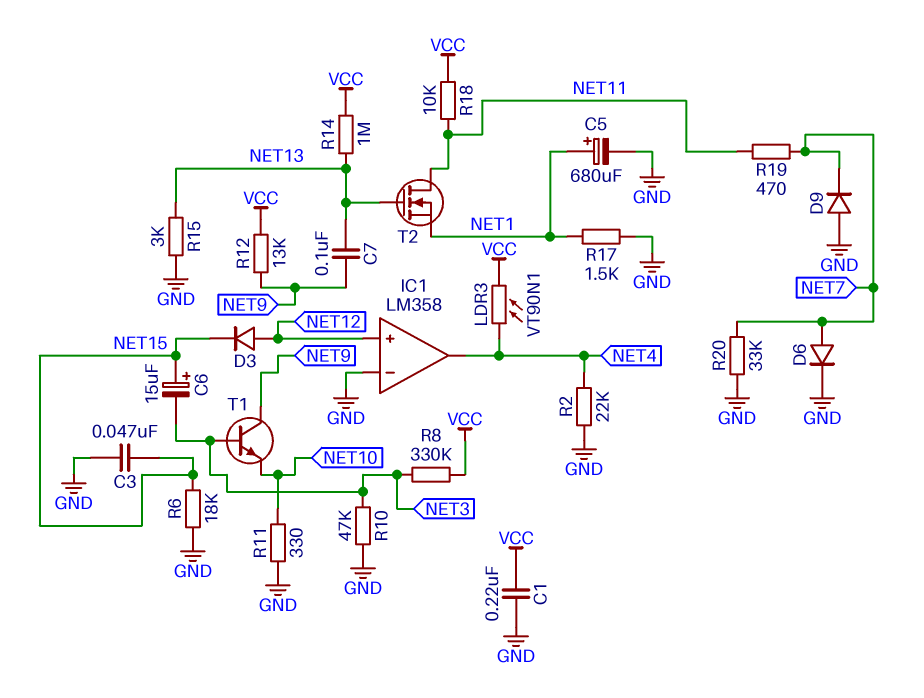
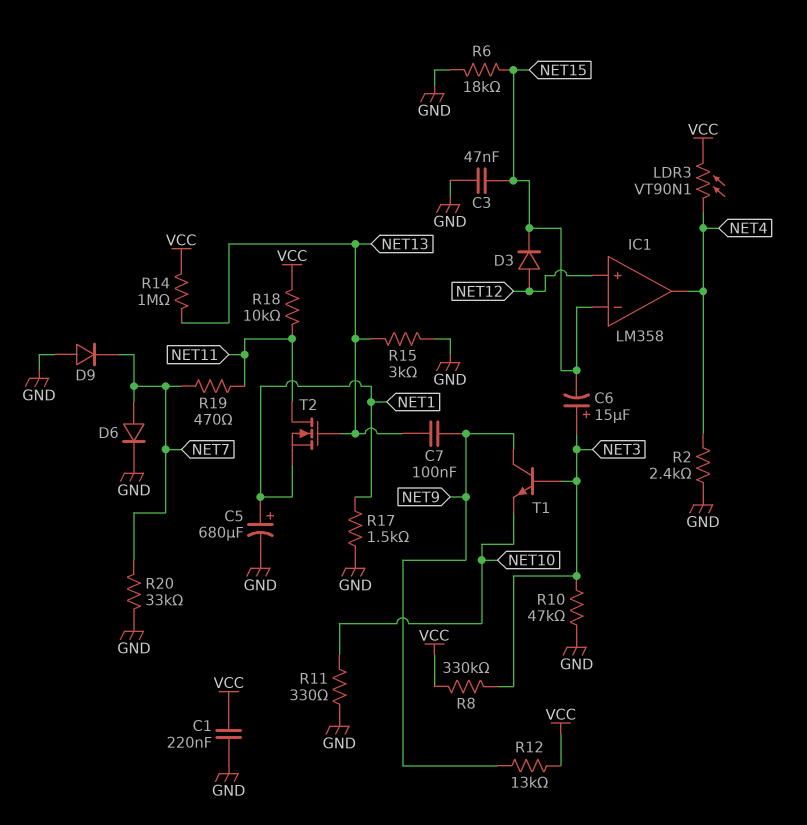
C6: 15uF (plus NET15, minus NET3) -> 15uF (plus NET3, minus NET15)
IC1 pin in-: GND -> NET15
R2: 22k (GND, NET4) -> 2.4k (GND, NET4)

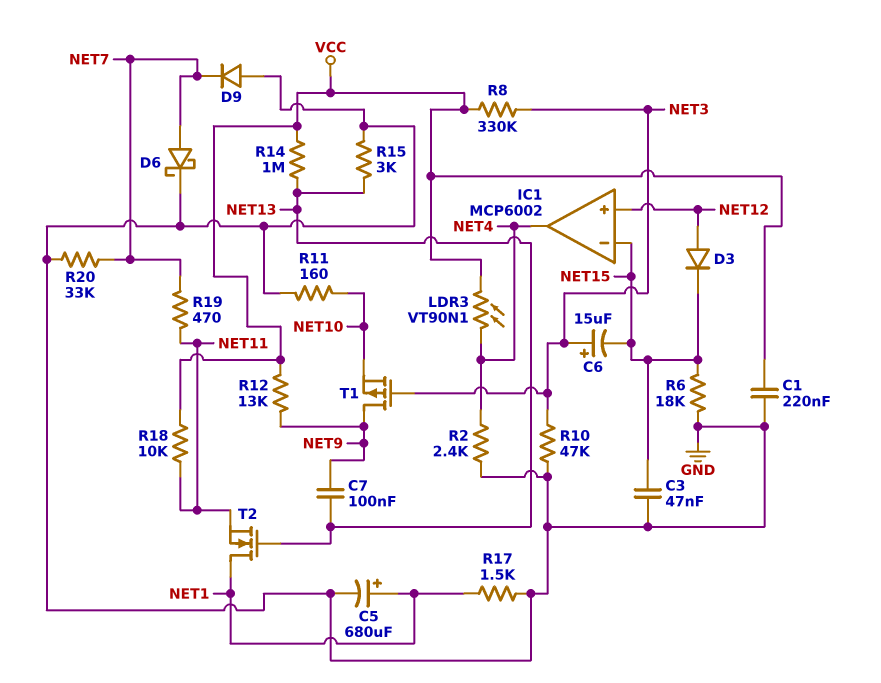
D6: diode (A NET7, K GND) -> schottky (A NET7, K GND)
IC1: LM358 -> MCP6002
R11: 330 (GND, NET10) -> 160 (GND, NET10)
T1: NPN (B NET3, C NET9, E NET10) -> PMOS (G NET3, D NET9, S NET10)
T2: NMOS (G NET13, D NET11, S NET1) -> NMOS (G NET13, D NET1, S NET11)

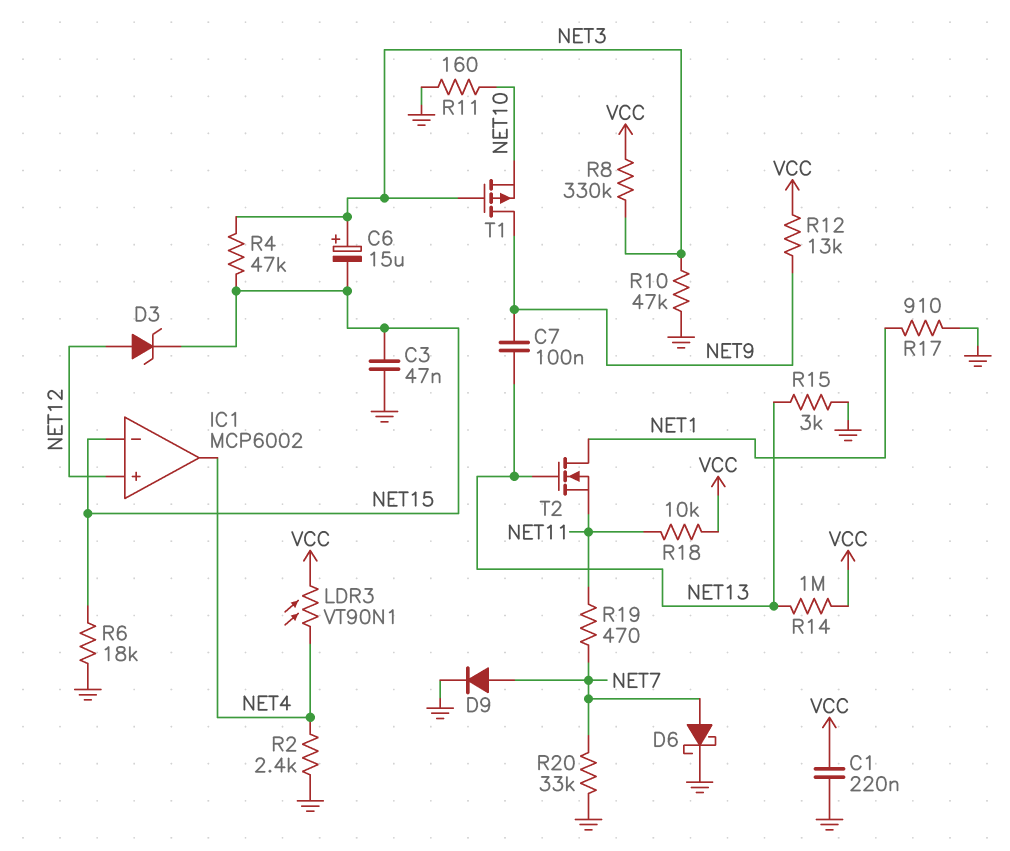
C5: 680uF (plus NET1, minus GND) -> none
D3: diode (A NET12, K NET15) -> zener (A NET12, K NET15)
D9: diode (A GND, K NET7) -> diode (A NET7, K GND)
R4: none -> 47k (NET3, NET15)
R17: 1.5k (GND, NET1) -> 910 (GND, NET1)

